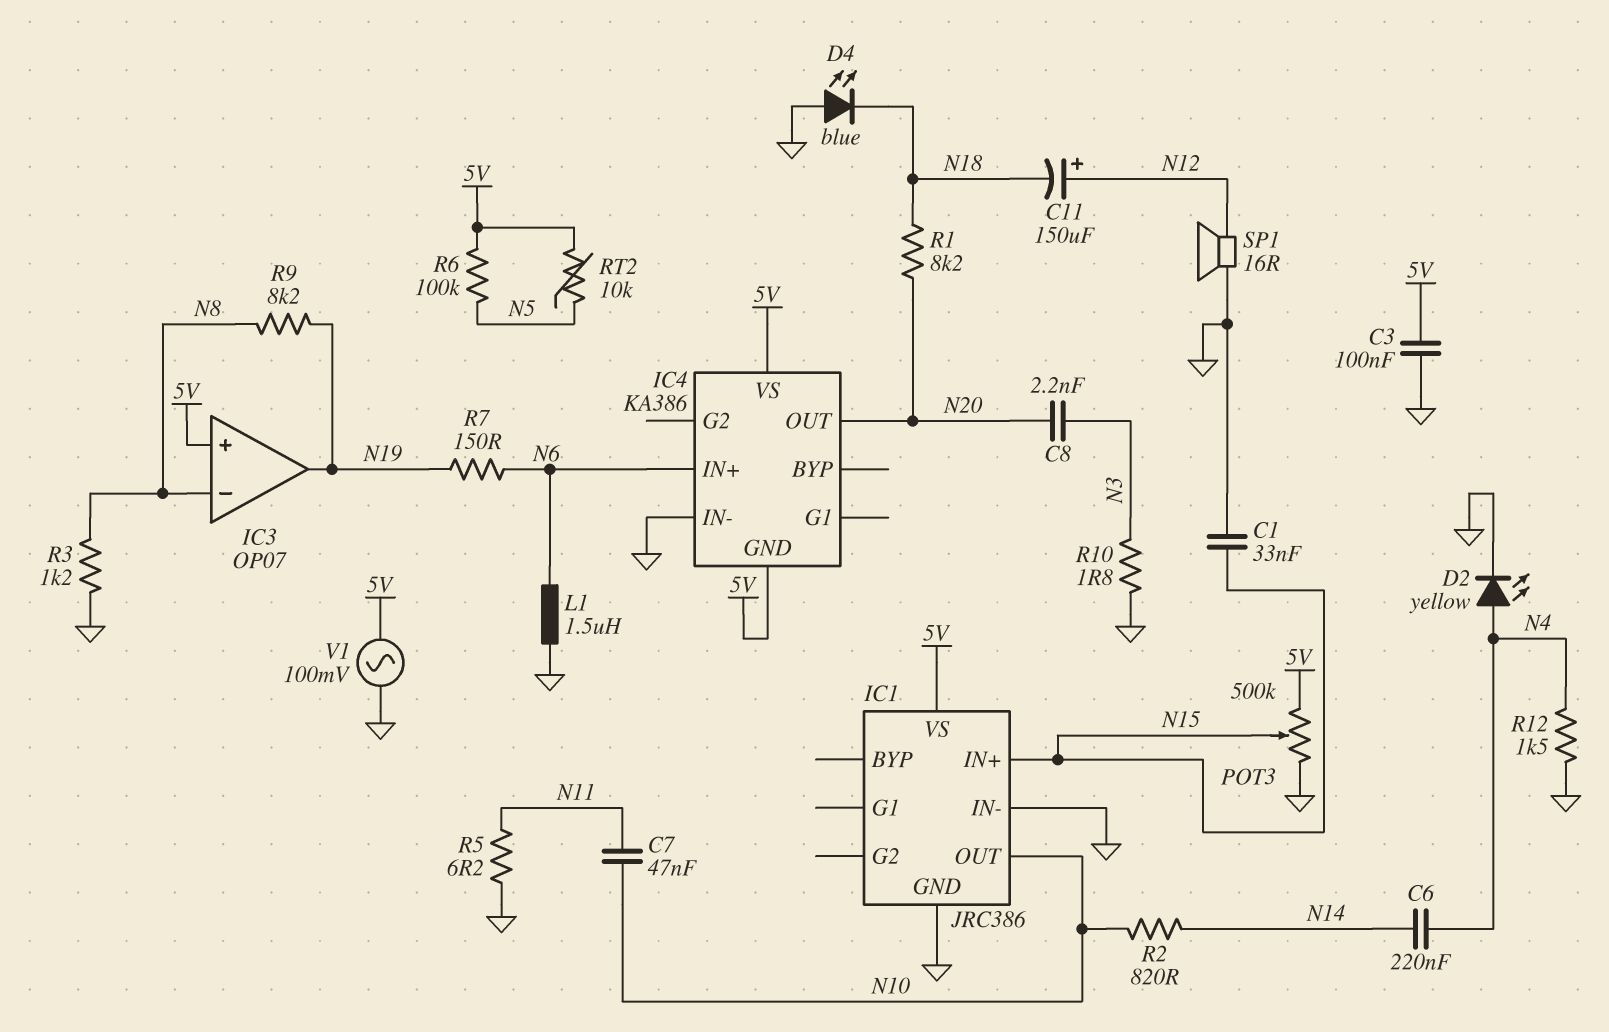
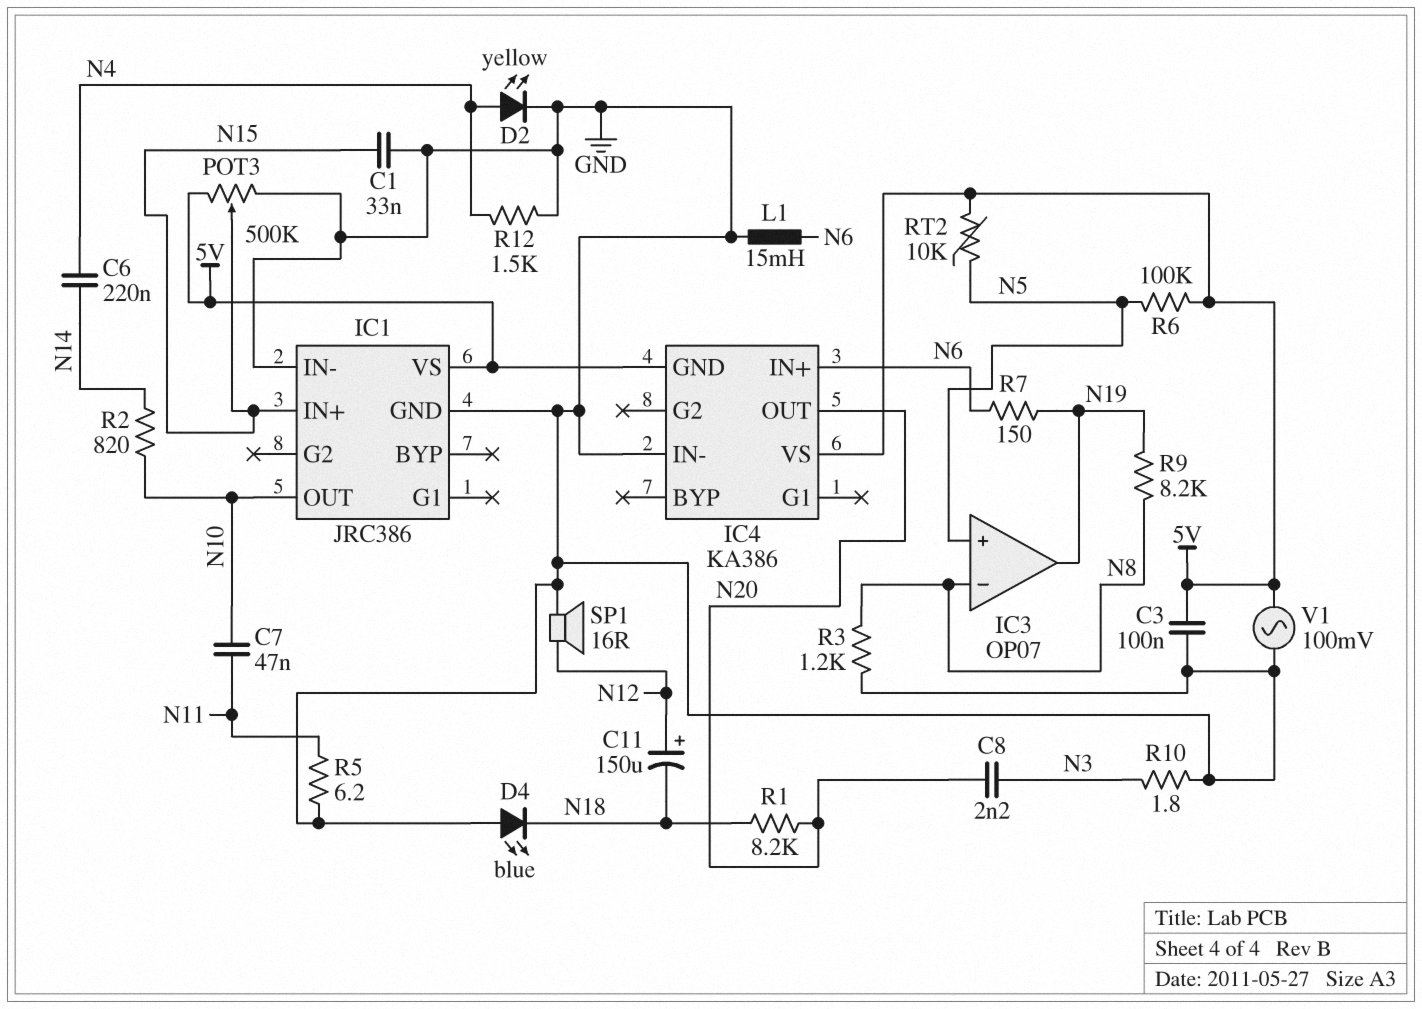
IC3 pin in+: 5V -> N5
L1: 1.5uH (GND, N6) -> 15mH (GND, N6)

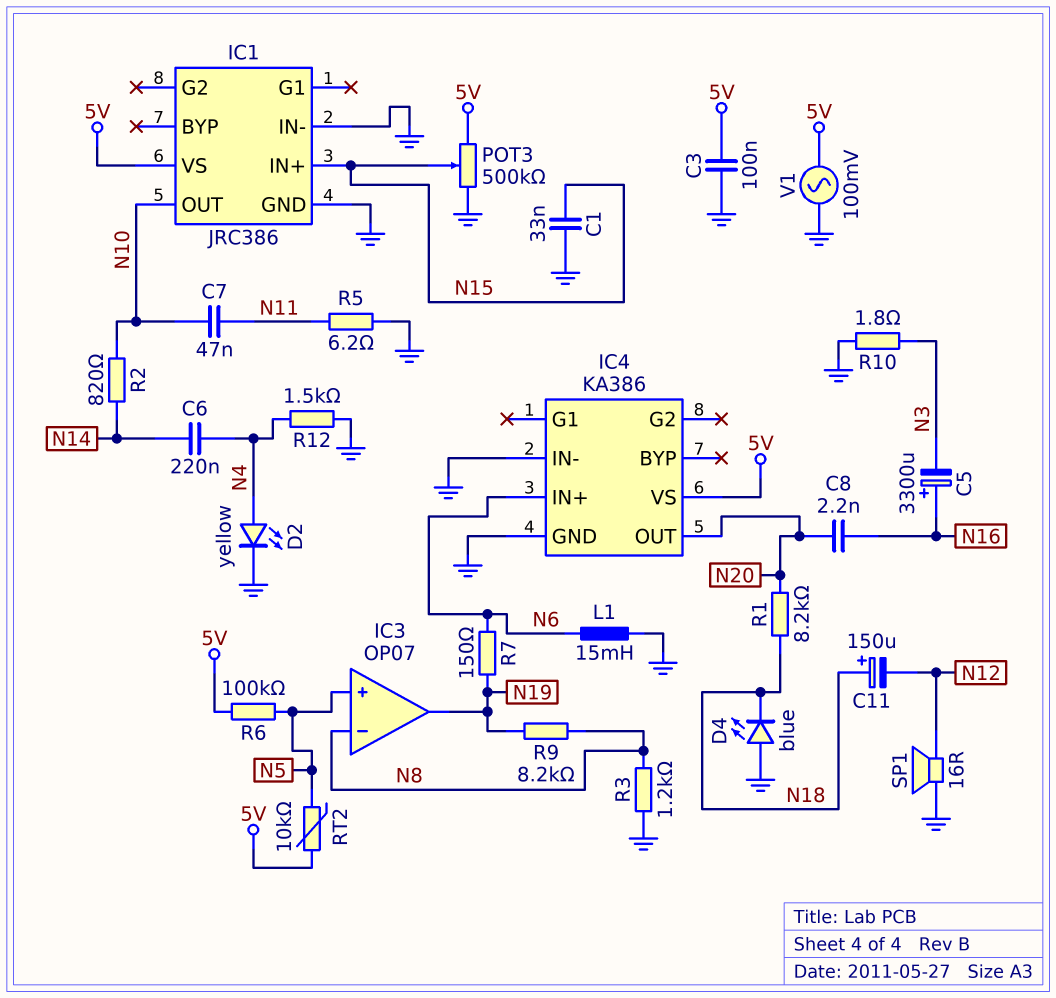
C5: none -> 3300uF (plus N16, minus N3)
C8: 2.2nF (N3, N20) -> 2.2nF (N16, N20)
C11: 150uF (plus N12, minus N18) -> 150uF (plus N18, minus N12)
IC4 pin GND: 5V -> GND

